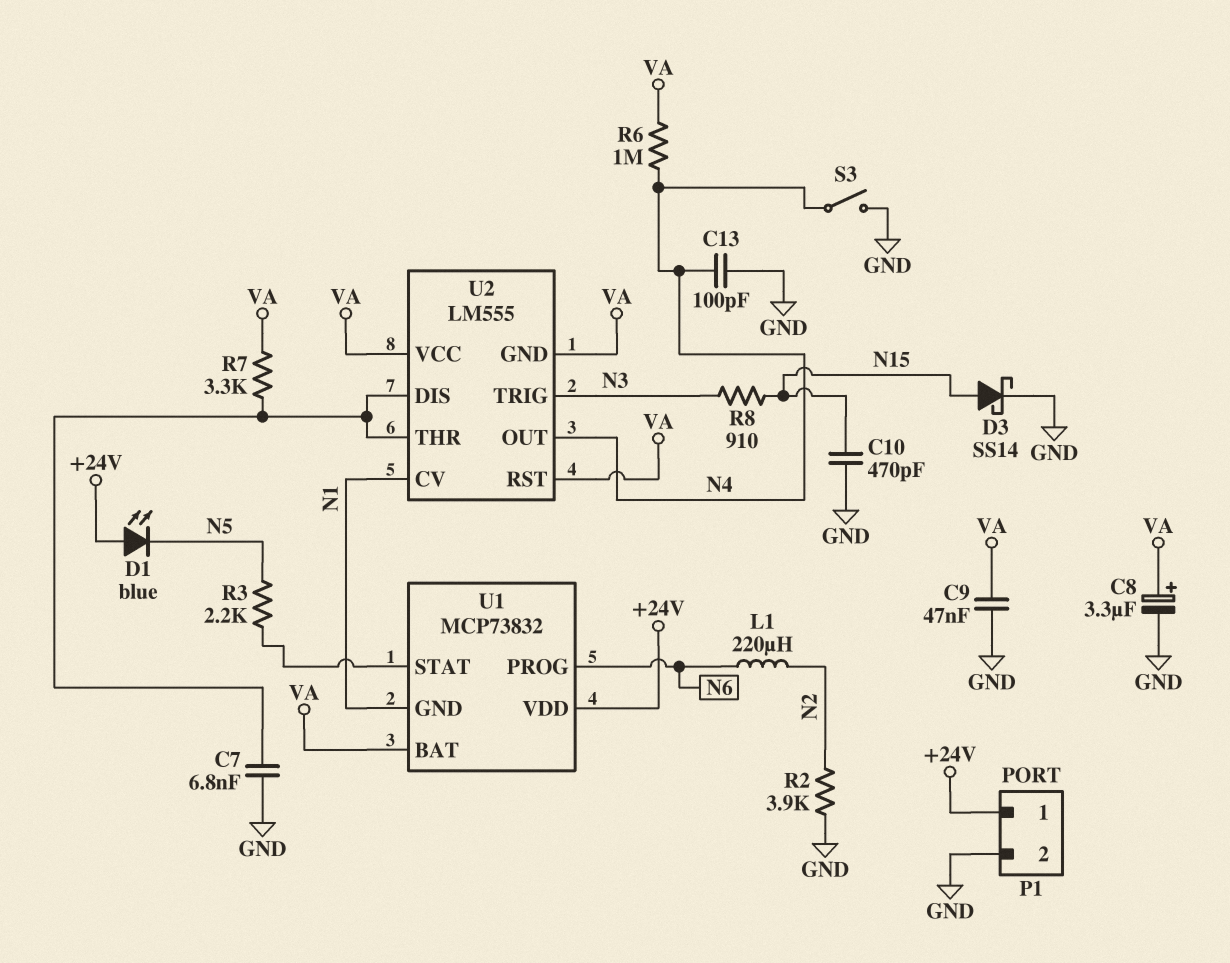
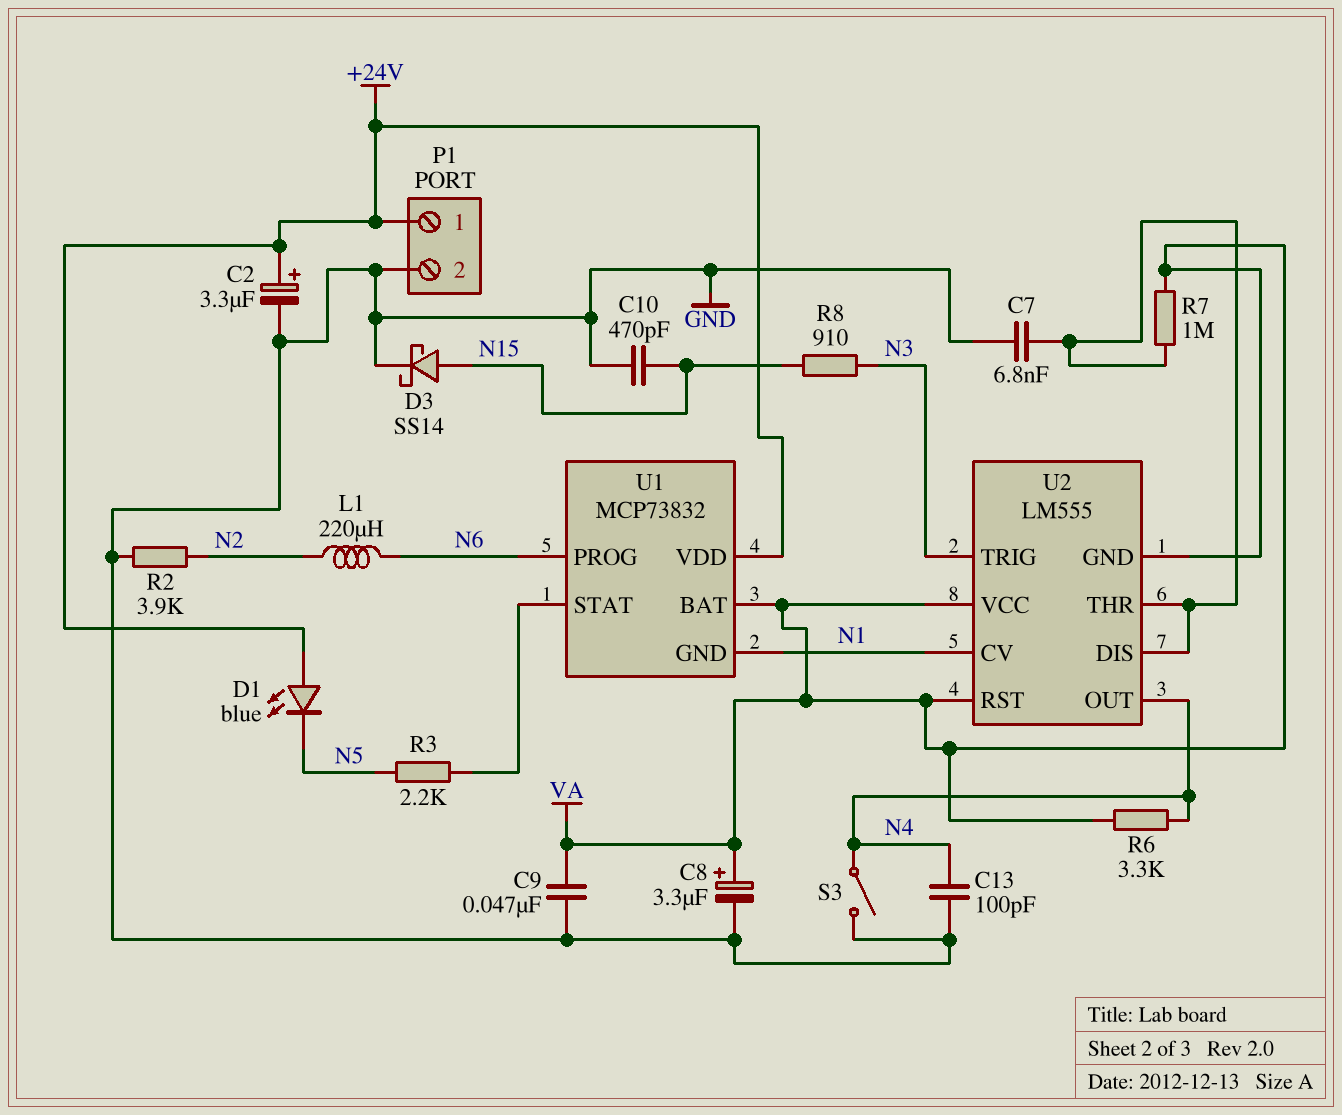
C2: none -> 3.3uF (plus +24V, minus GND)
R6: 1M (N4, VA) -> 3.3k (N4, VA)
R7: 3.3k (U2/DIS, VA) -> 1M (U2/DIS, VA)

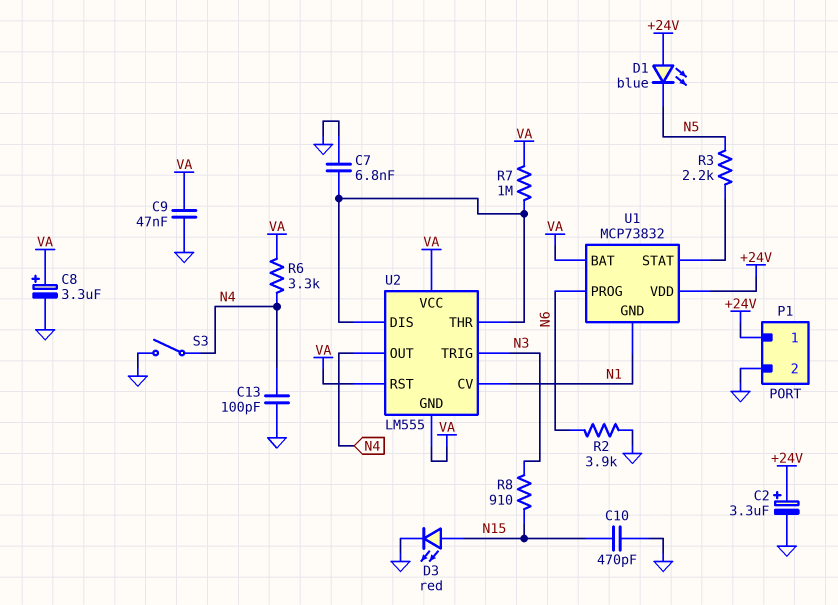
D3: schottky SS14 (A N15, K GND) -> LED red (A N15, K GND)
L1: 220uH (N2, N6) -> none
R2: 3.9k (GND, N2) -> 3.9k (GND, N6)

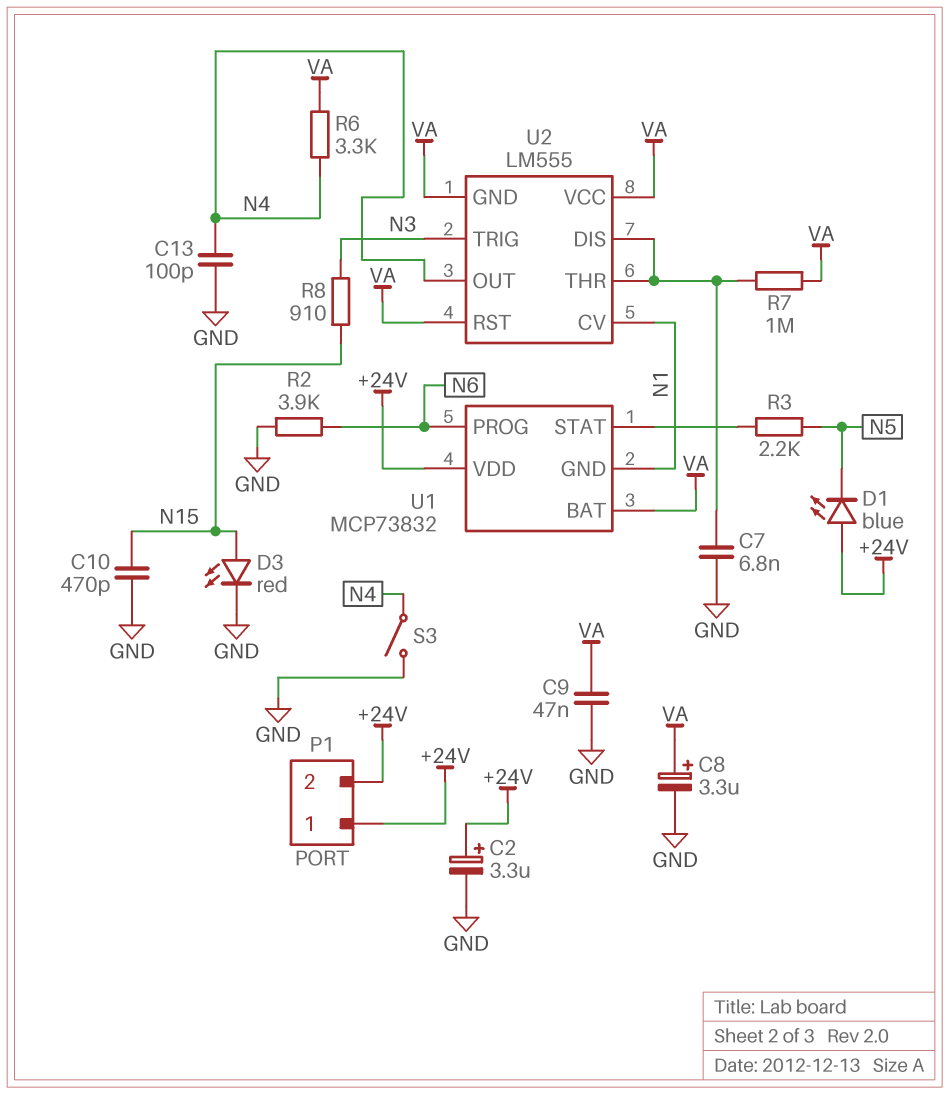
P1 pin 2: GND -> +24V

